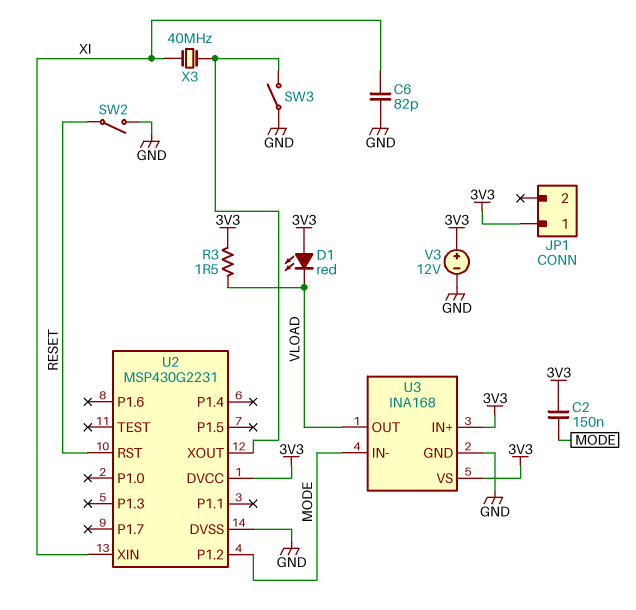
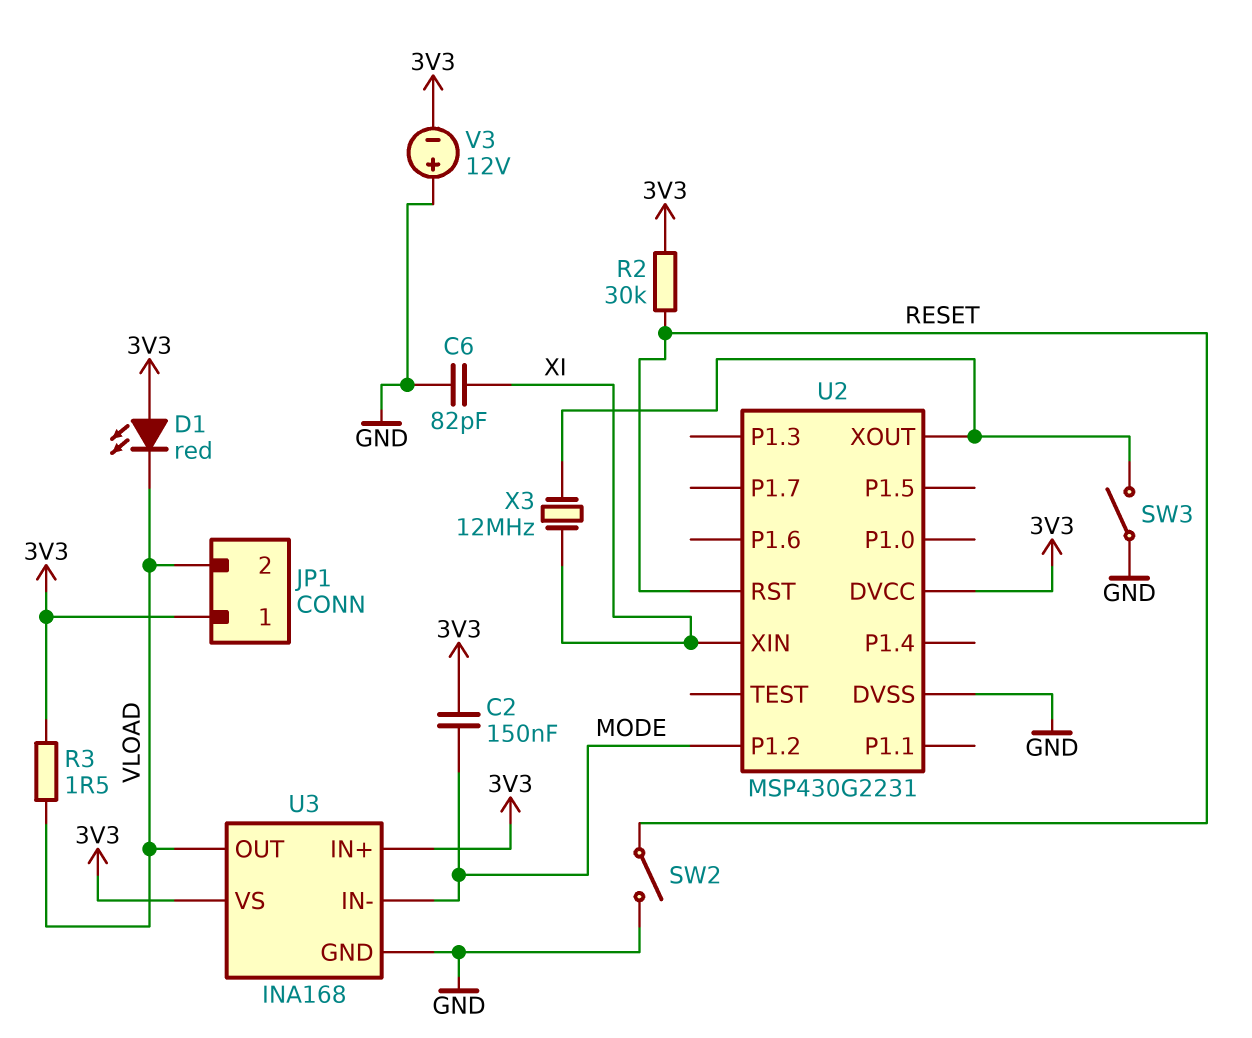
JP1 pin 2: none -> VLOAD
R2: none -> 30k (3V3, RESET)
V3: 12V (plus 3V3, minus GND) -> 12V (plus GND, minus 3V3)
X3: 40MHz (U2/XOUT, XI) -> 12MHz (U2/XOUT, XI)

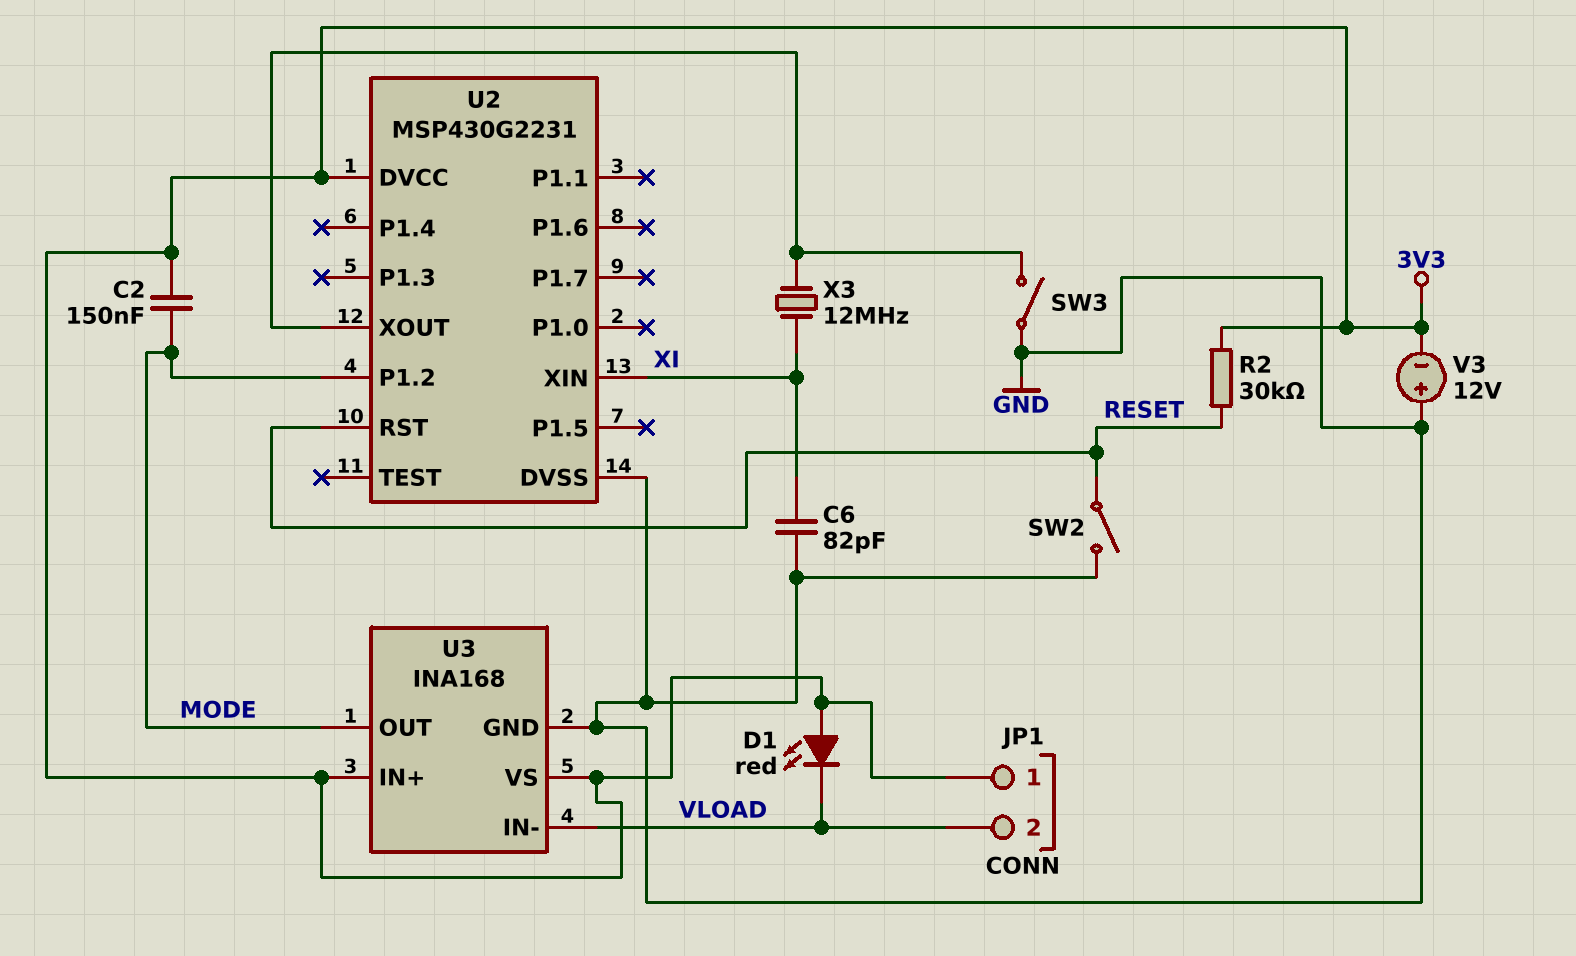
R3: 1.5 (3V3, VLOAD) -> none
U3 pin IN-: MODE -> VLOAD
U3 pin OUT: VLOAD -> MODE

